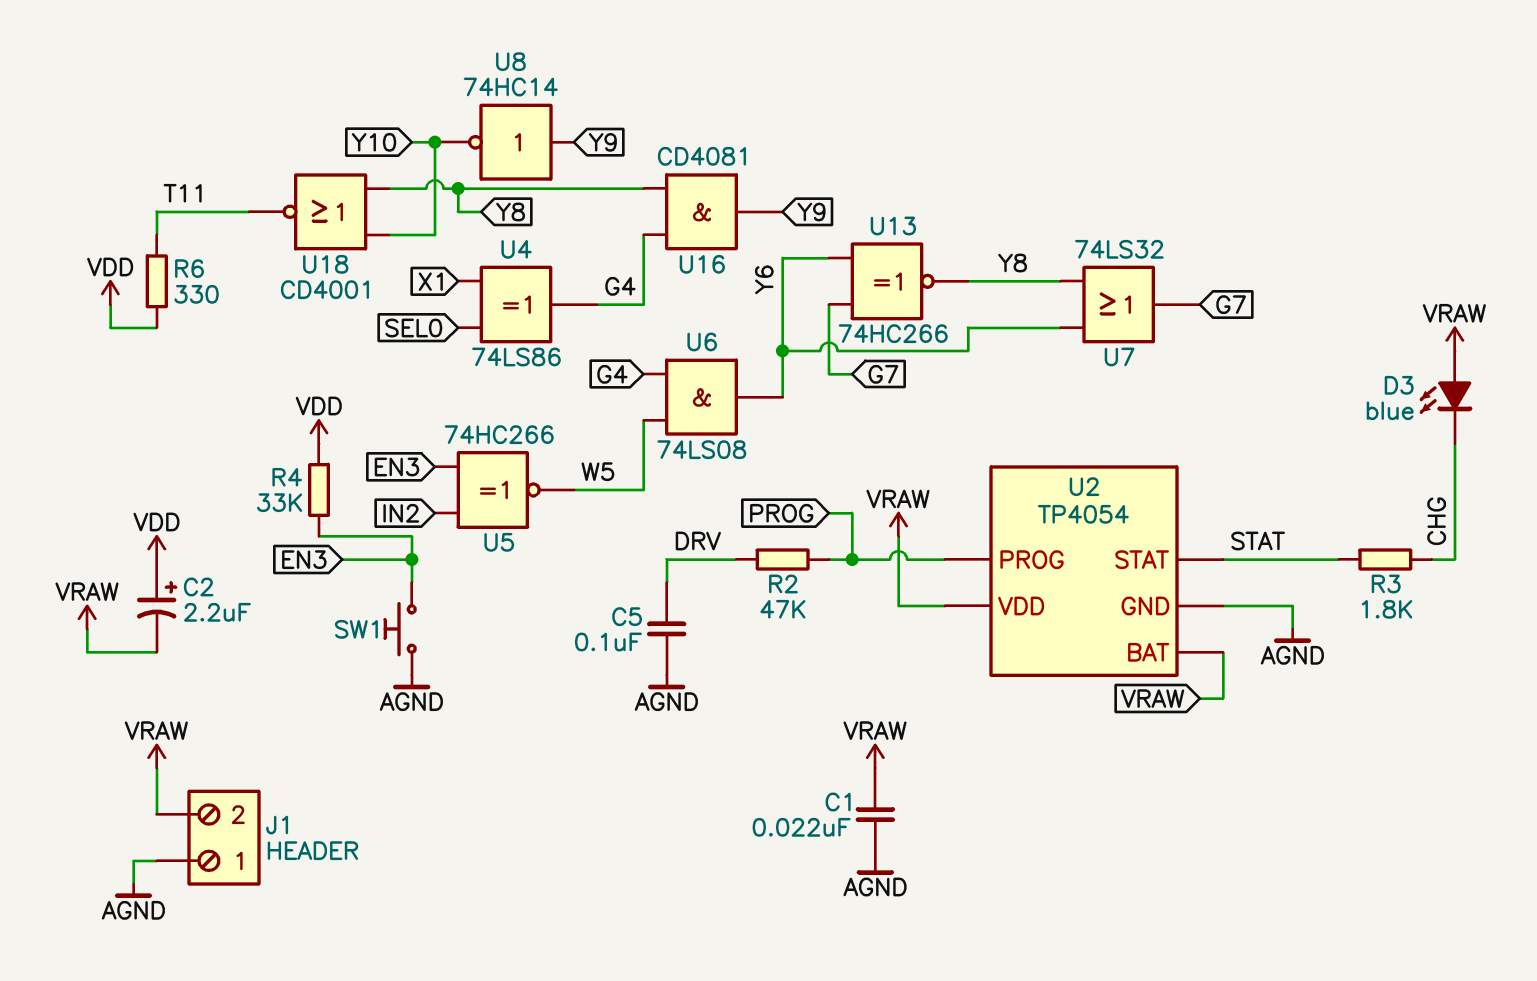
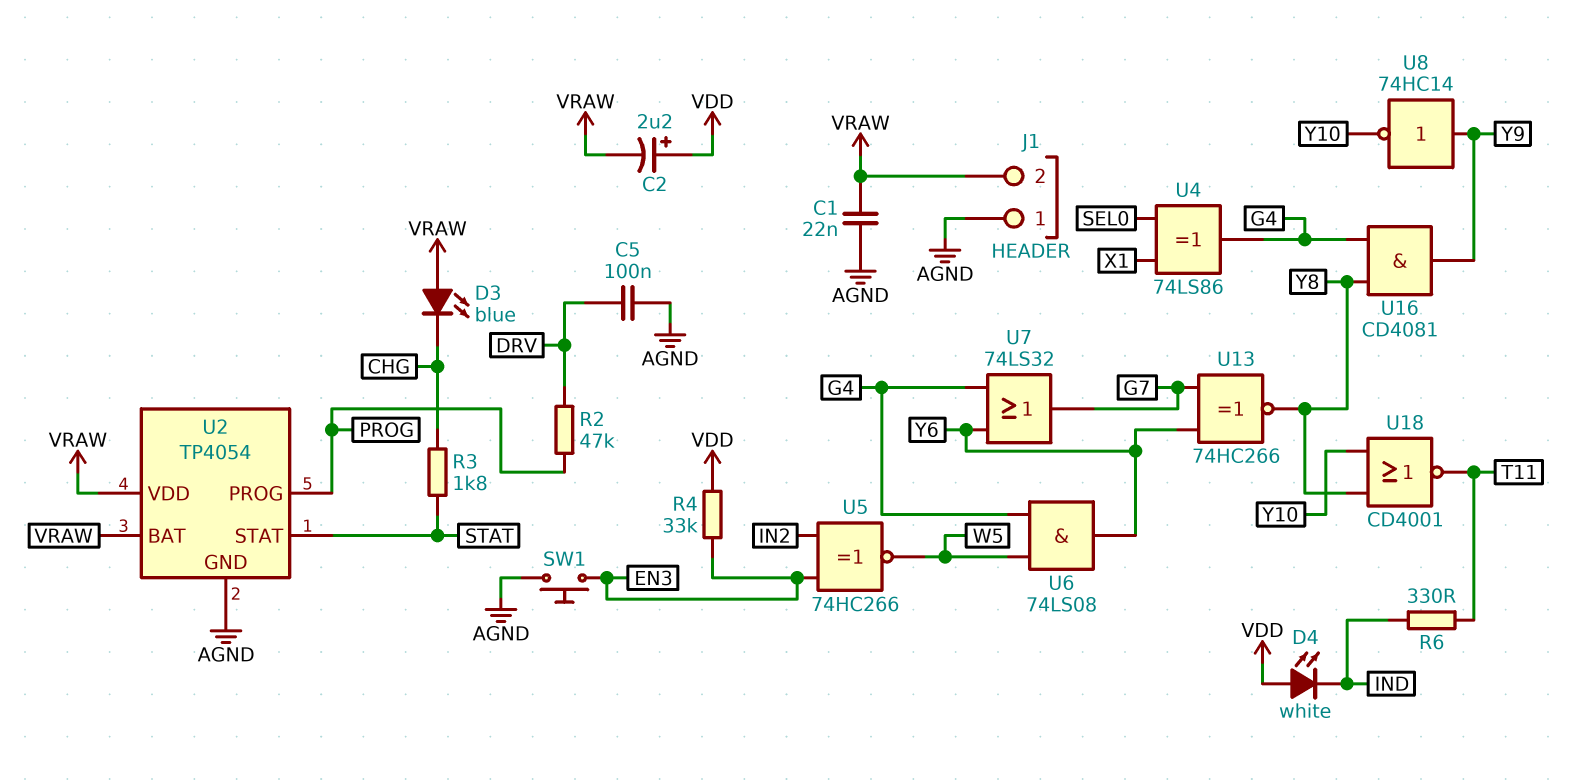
D4: none -> LED white (A VDD, K IND)
R6: 330 (T11, VDD) -> 330 (IND, T11)
U7: OR 74LS32 (in Y6, in Y8, out G7) -> OR 74LS32 (in G4, in Y6, out G7)

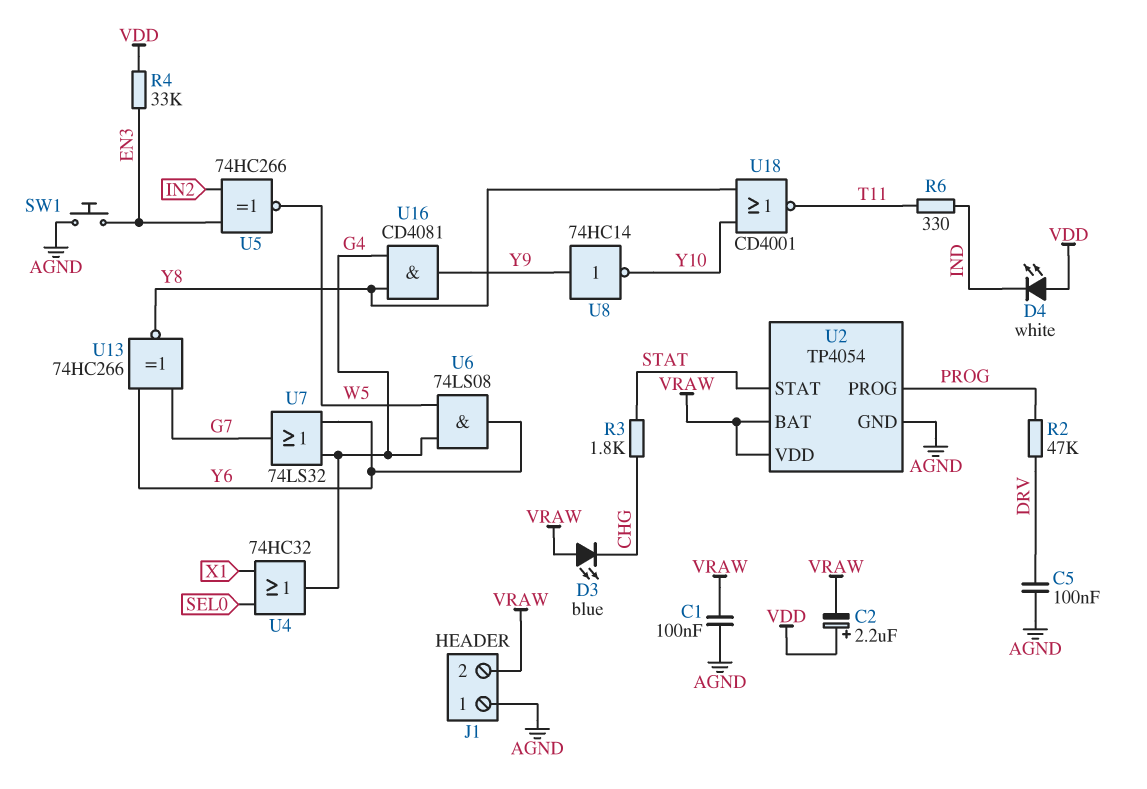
C1: 22nF (AGND, VRAW) -> 100nF (AGND, VRAW)
U4: XOR 74LS86 (in SEL0, in X1, out G4) -> OR 74HC32 (in SEL0, in X1, out G4)

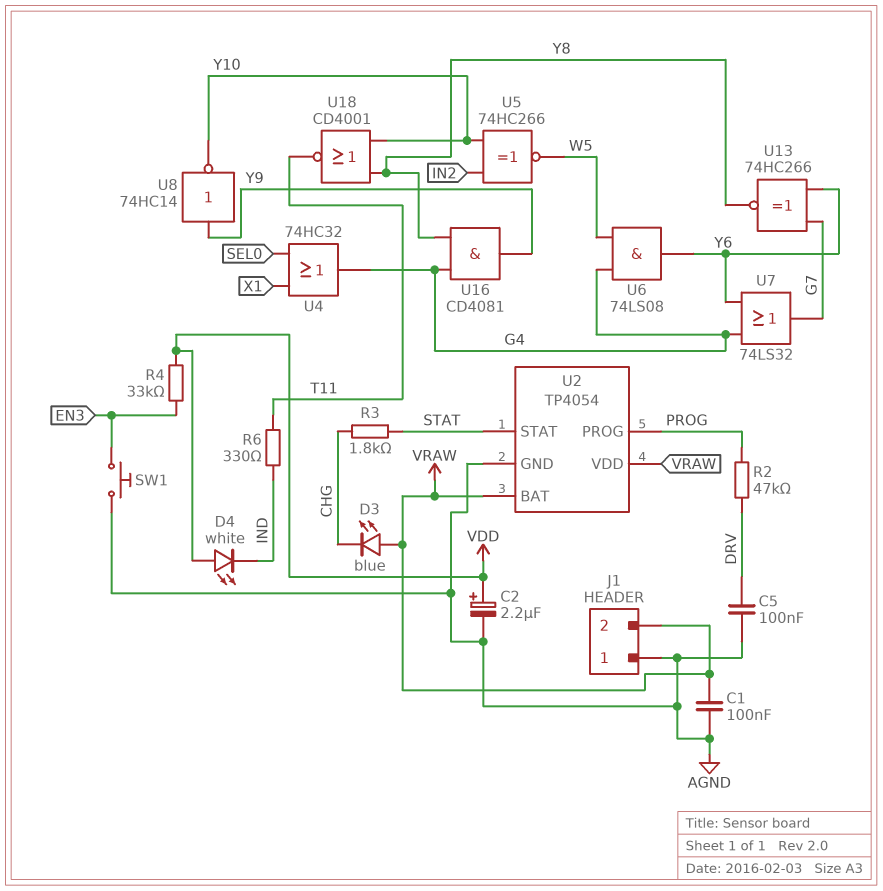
C2: 2.2uF (plus VDD, minus VRAW) -> 2.2uF (plus VDD, minus AGND)
U5: XNOR 74HC266 (in EN3, in IN2, out W5) -> XNOR 74HC266 (in IN2, in Y10, out W5)

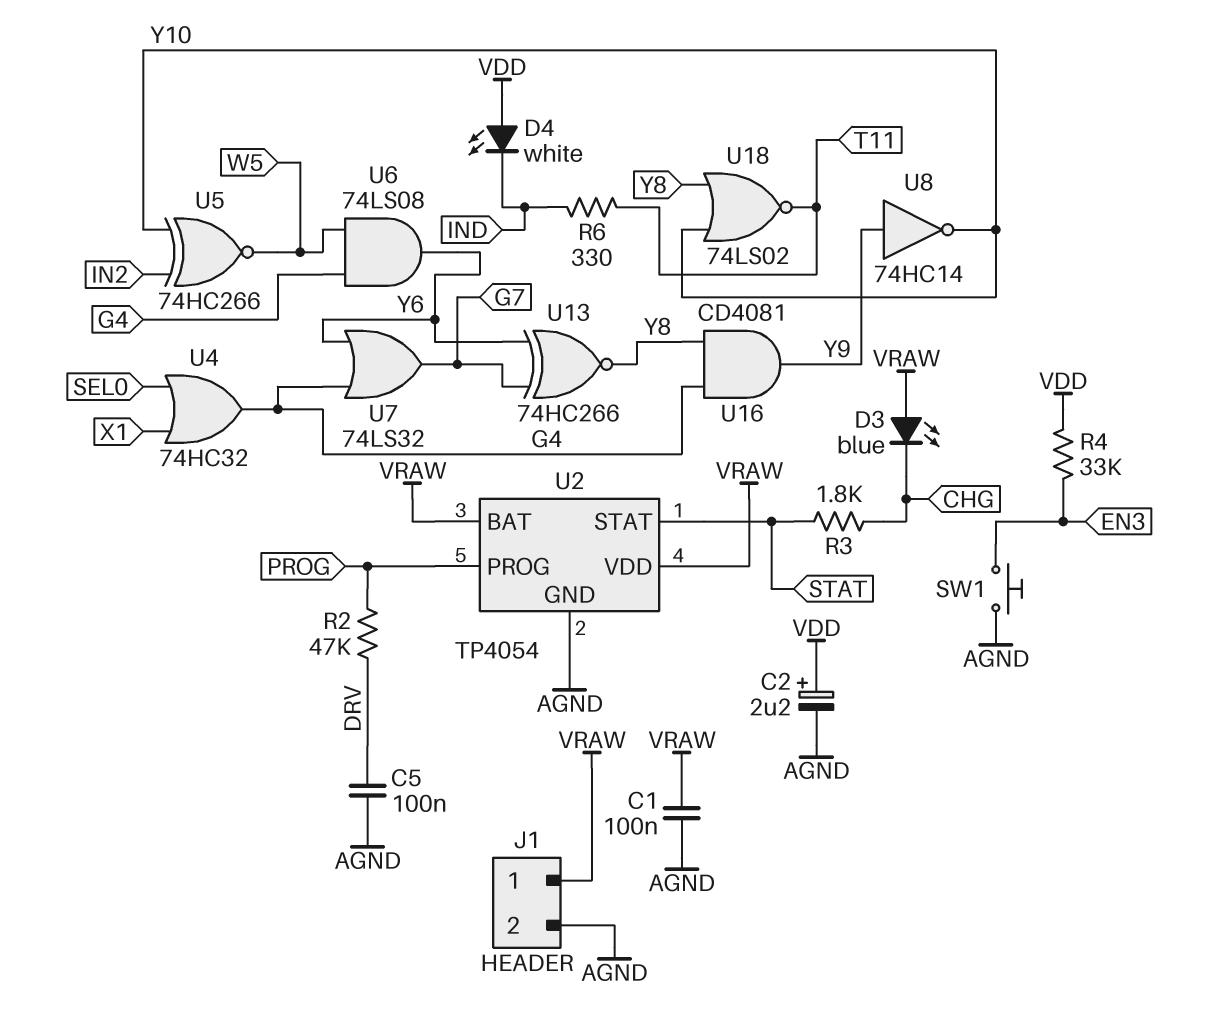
J1 pin 1: AGND -> VRAW
J1 pin 2: VRAW -> AGND
U18: NOR CD4001 (in Y8, in Y10, out T11) -> NOR 74LS02 (in Y8, in Y10, out T11)

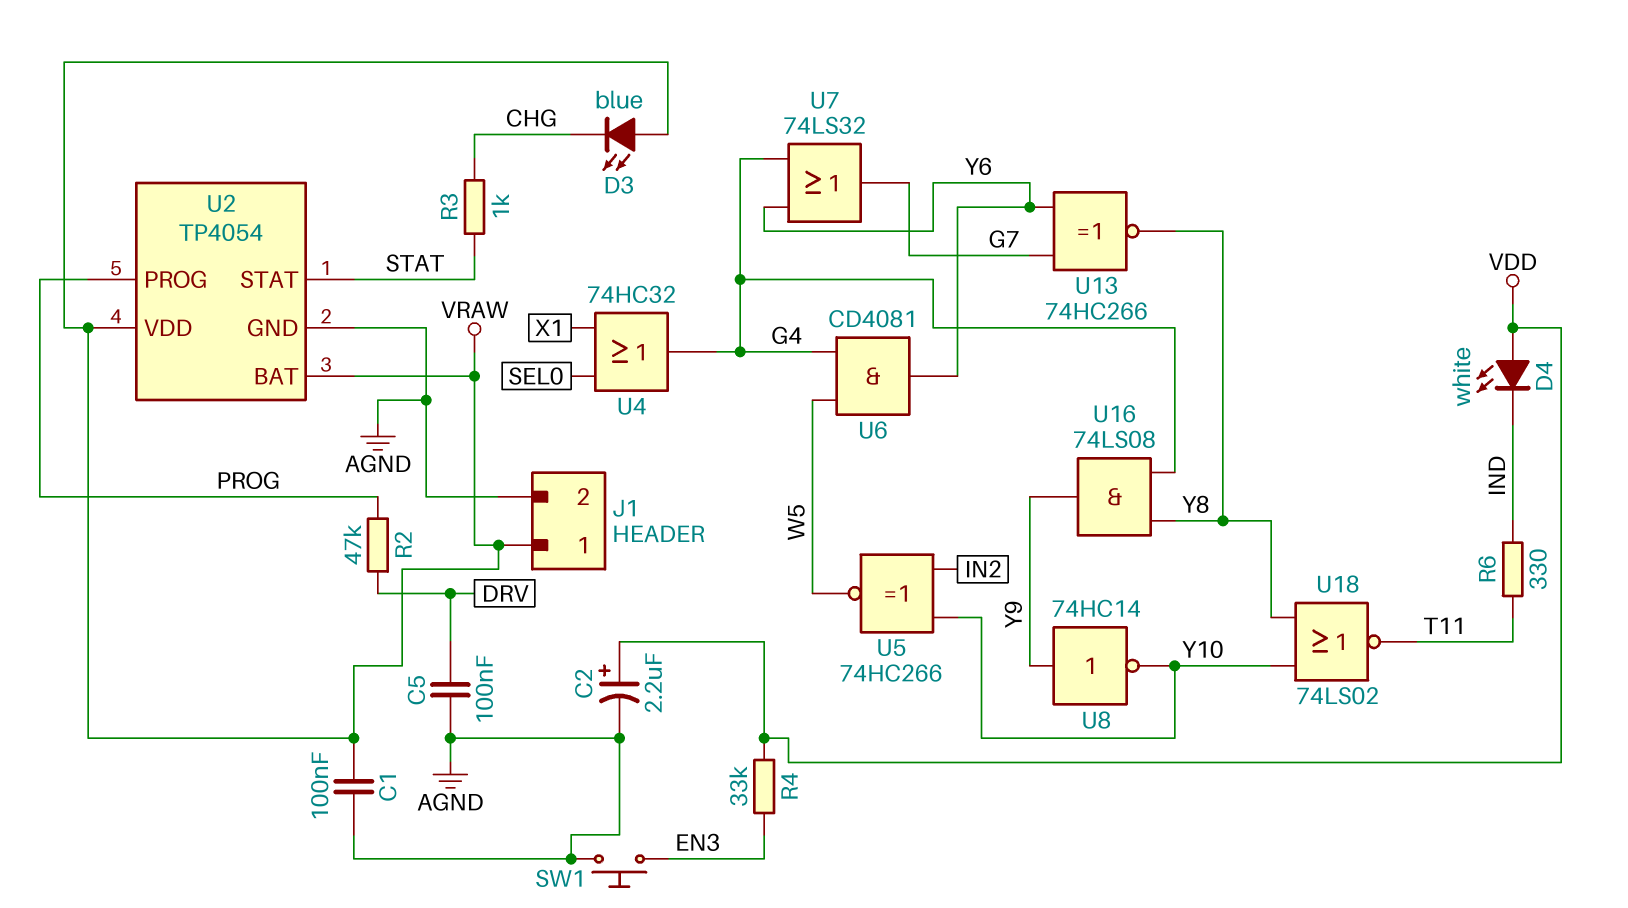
R3: 1.8k (CHG, STAT) -> 1k (CHG, STAT)
U6: AND 74LS08 (in G4, in W5, out Y6) -> AND CD4081 (in G4, in W5, out Y6)
U16: AND CD4081 (in G4, in Y8, out Y9) -> AND 74LS08 (in G4, in Y8, out Y9)

